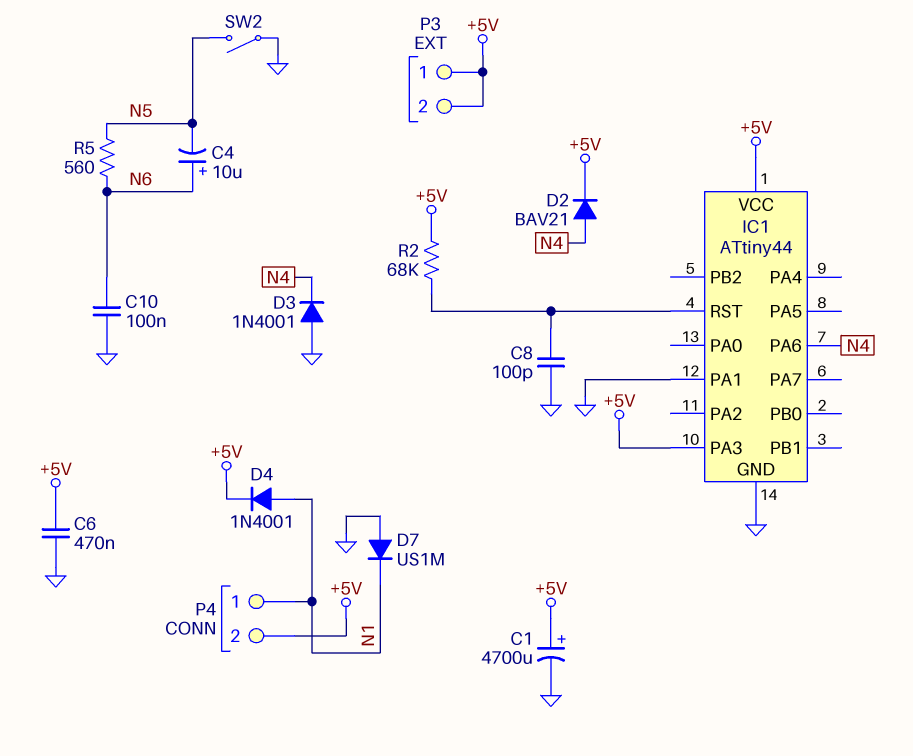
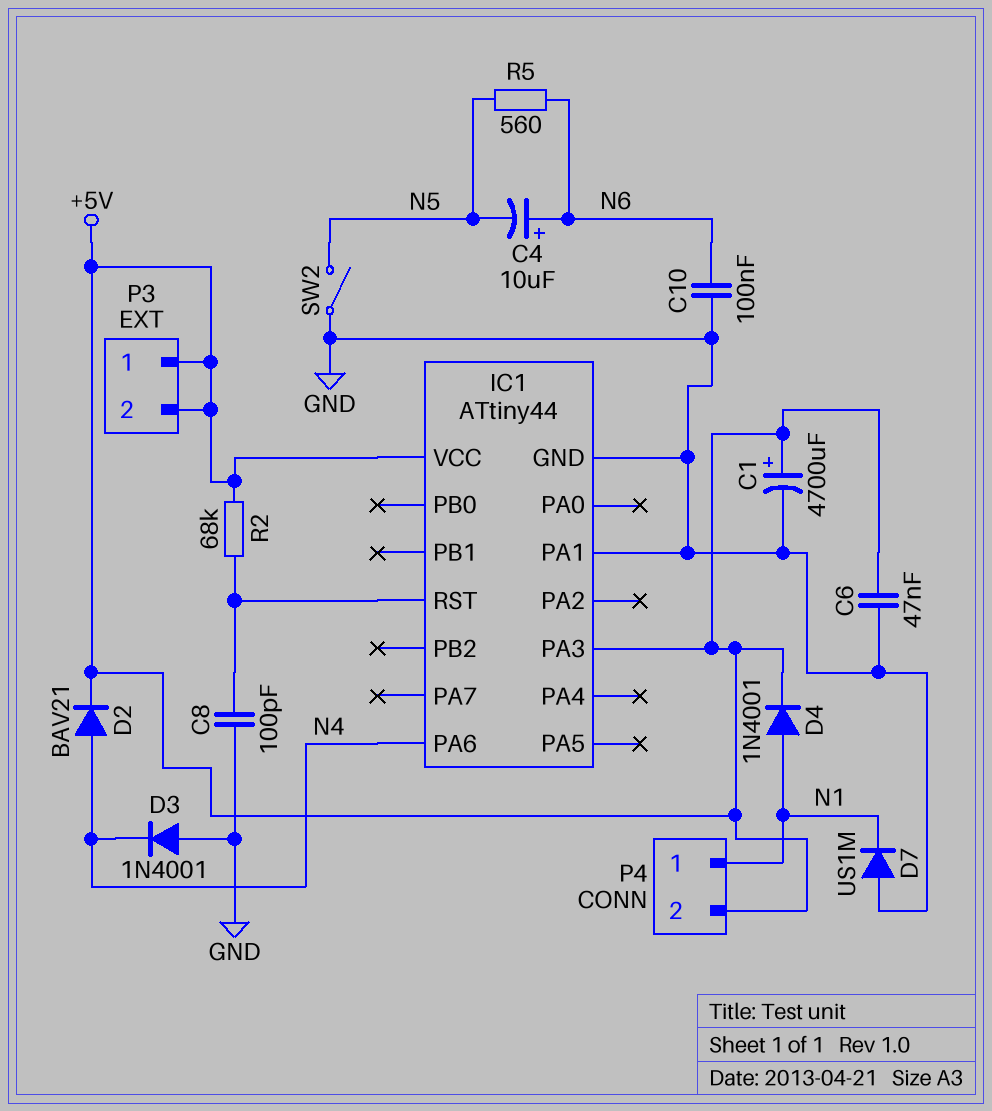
C6: 470nF (+5V, GND) -> 47nF (+5V, GND)

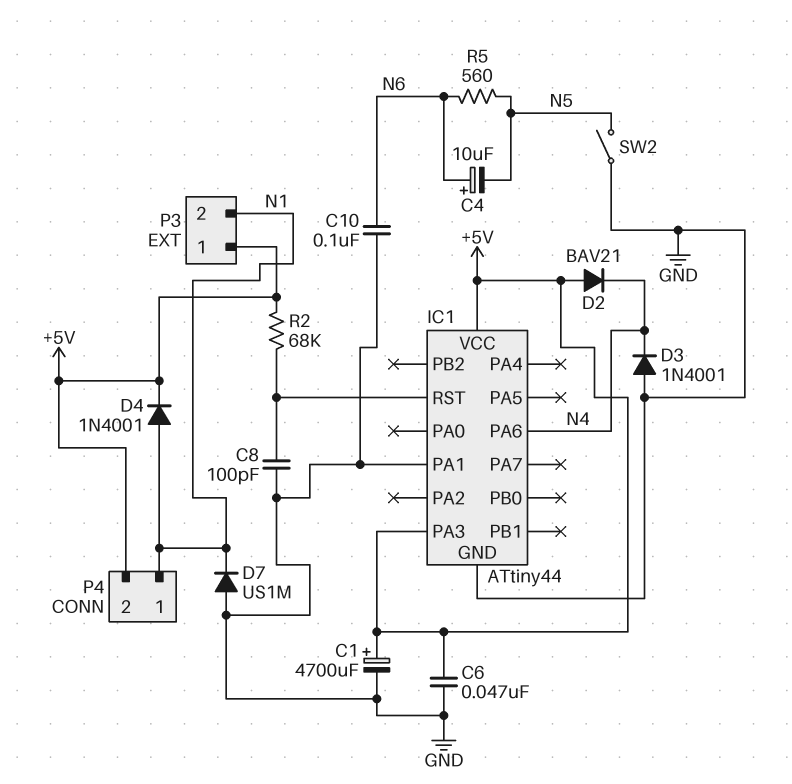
D2: diode BAV21 (A N4, K +5V) -> diode BAV21 (A +5V, K N4)
P3 pin 2: +5V -> N1

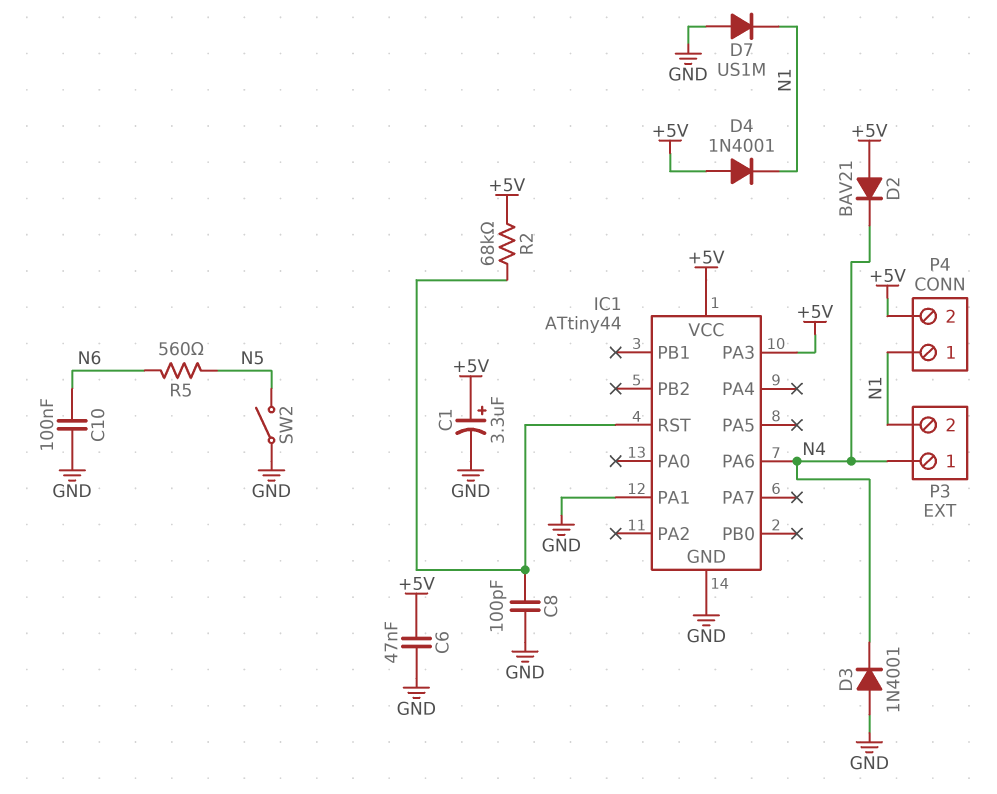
C1: 4700uF (plus +5V, minus GND) -> 3.3uF (plus +5V, minus GND)
C4: 10uF (plus N6, minus N5) -> none
D4: diode 1N4001 (A N1, K +5V) -> diode 1N4001 (A +5V, K N1)
P3 pin 1: +5V -> N4

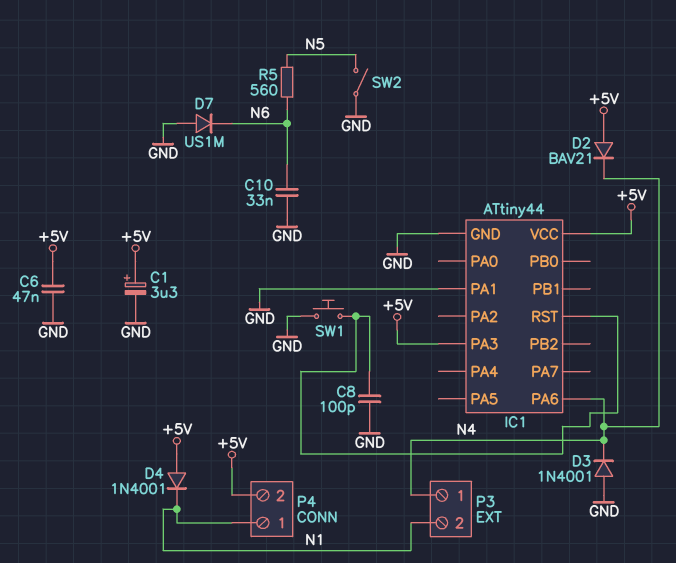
C10: 100nF (GND, N6) -> 33nF (GND, N6)
D7: diode US1M (A GND, K N1) -> diode US1M (A GND, K N6)
R2: 68k (+5V, IC1/RST) -> none
SW1: none -> button (GND, IC1/RST)

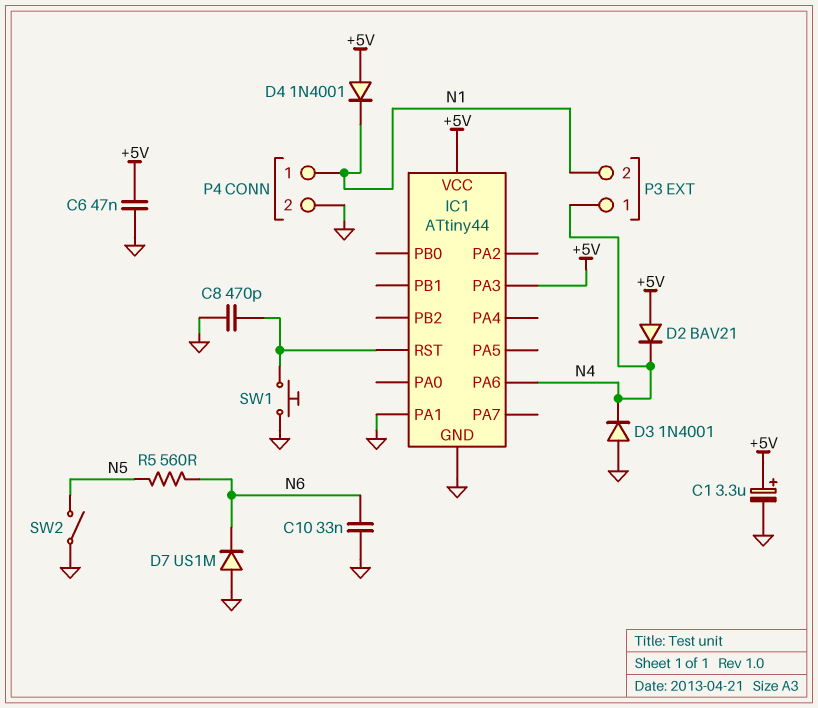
C8: 100pF (GND, IC1/RST) -> 470pF (GND, IC1/RST)
P4 pin 2: +5V -> GND

